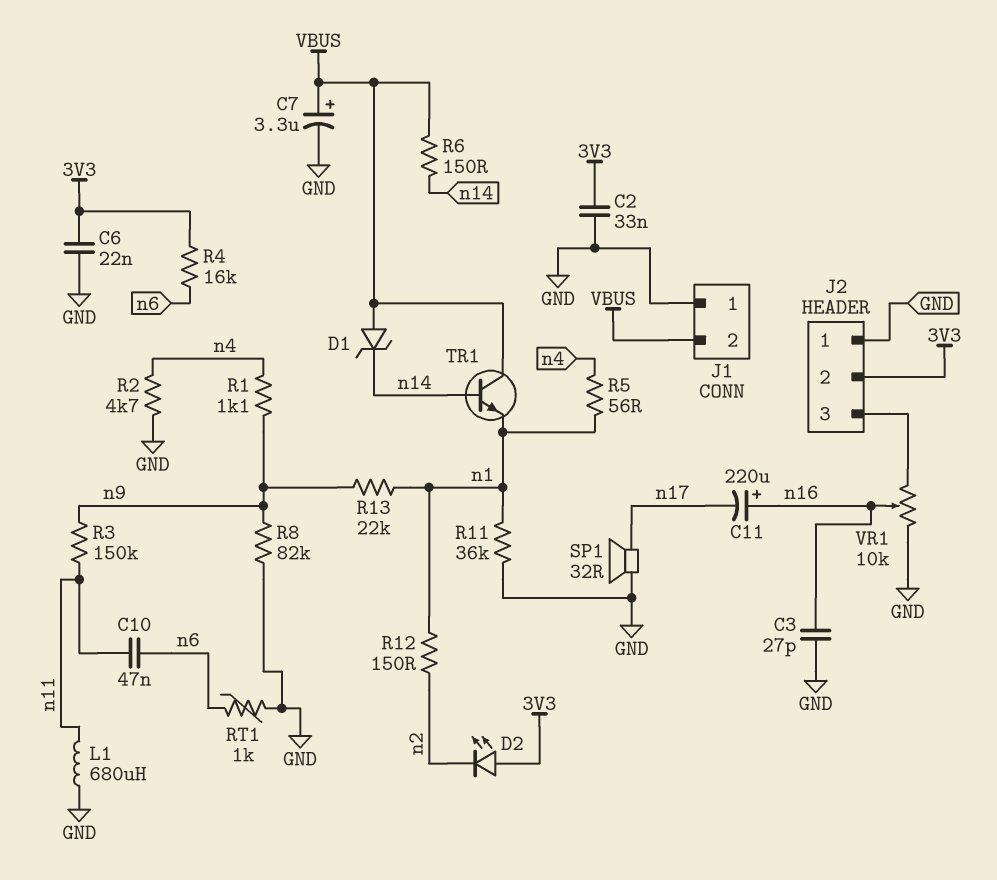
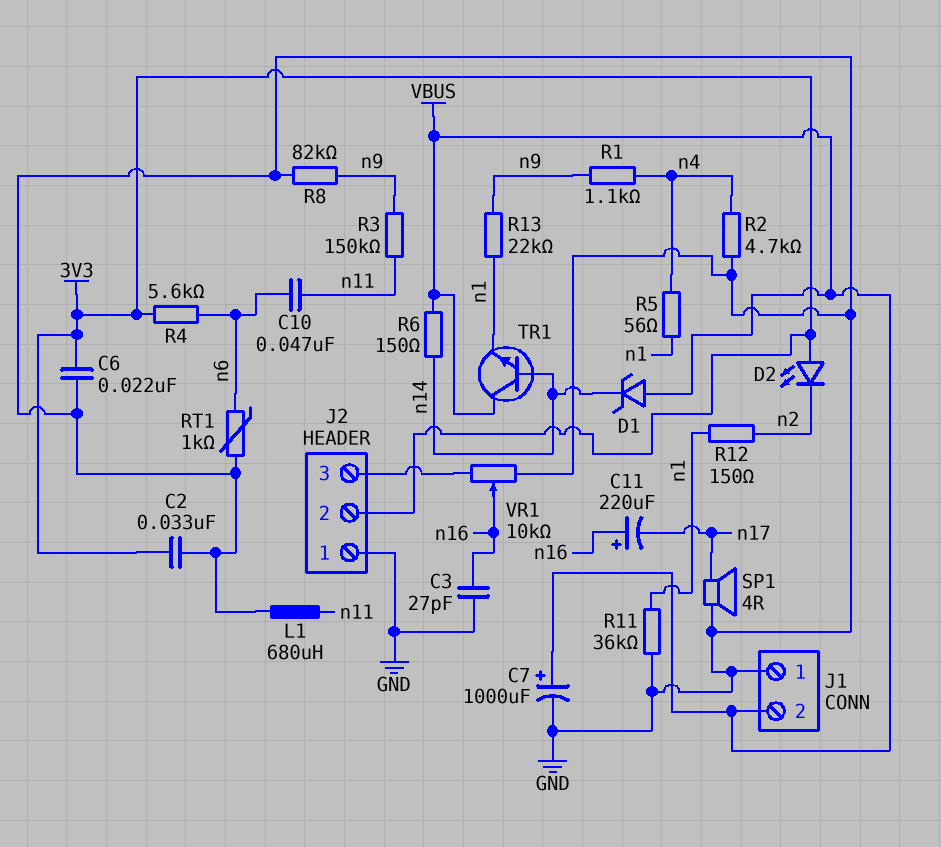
C7: 3.3uF (plus VBUS, minus GND) -> 1000uF (plus VBUS, minus GND)
R4: 16k (3V3, n6) -> 5.6k (3V3, n6)
SP1: speaker 32R (GND, n17) -> speaker 4R (GND, n17)

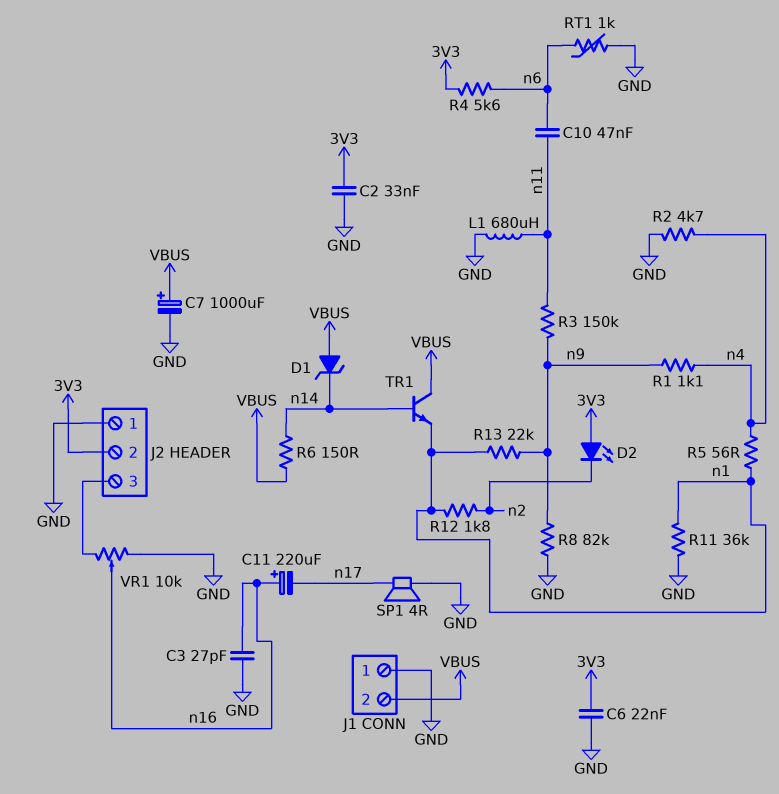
R12: 150 (n1, n2) -> 1.8k (n1, n2)

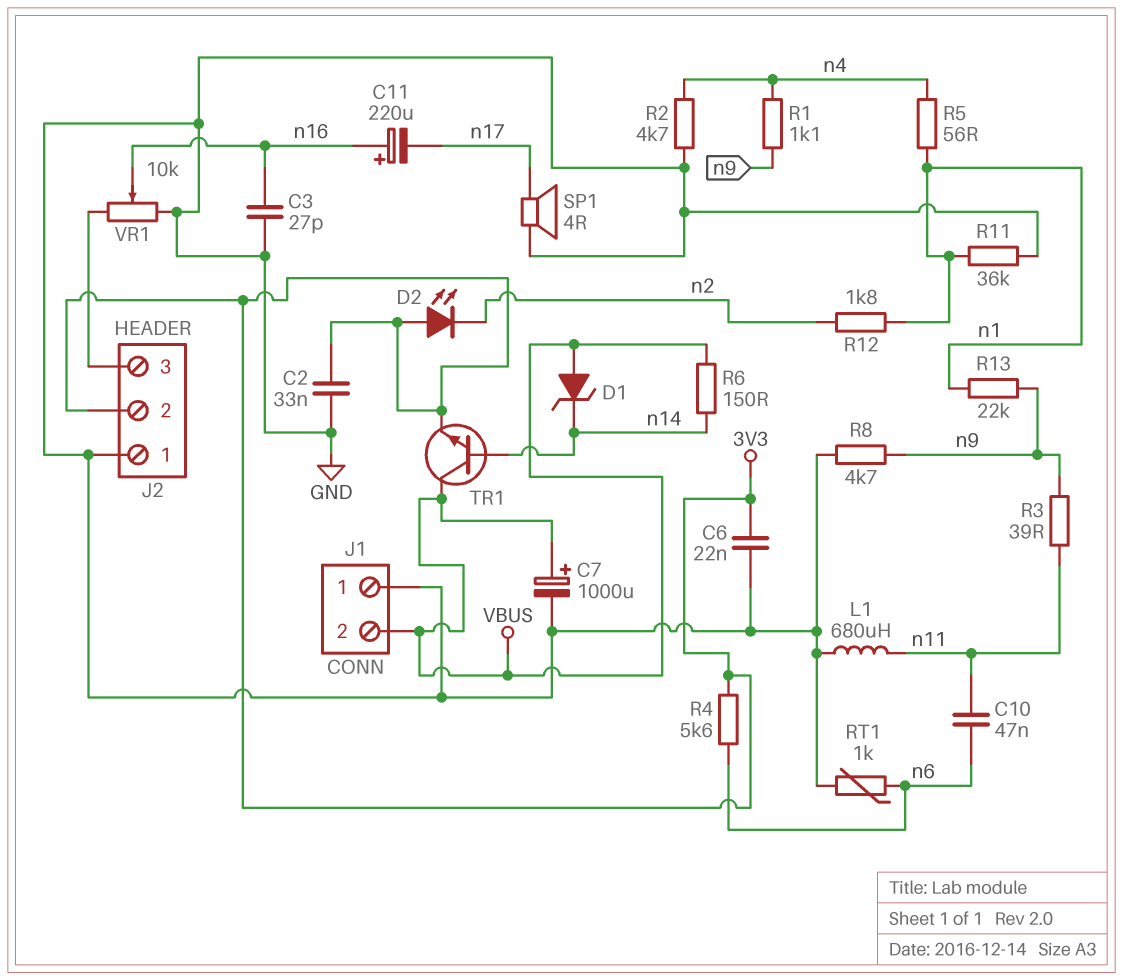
R3: 150k (n9, n11) -> 39 (n9, n11)
R8: 82k (GND, n9) -> 4.7k (GND, n9)
TR1: NPN (B n14, C VBUS, E n1) -> NPN (B n14, C VBUS, E 3V3)

